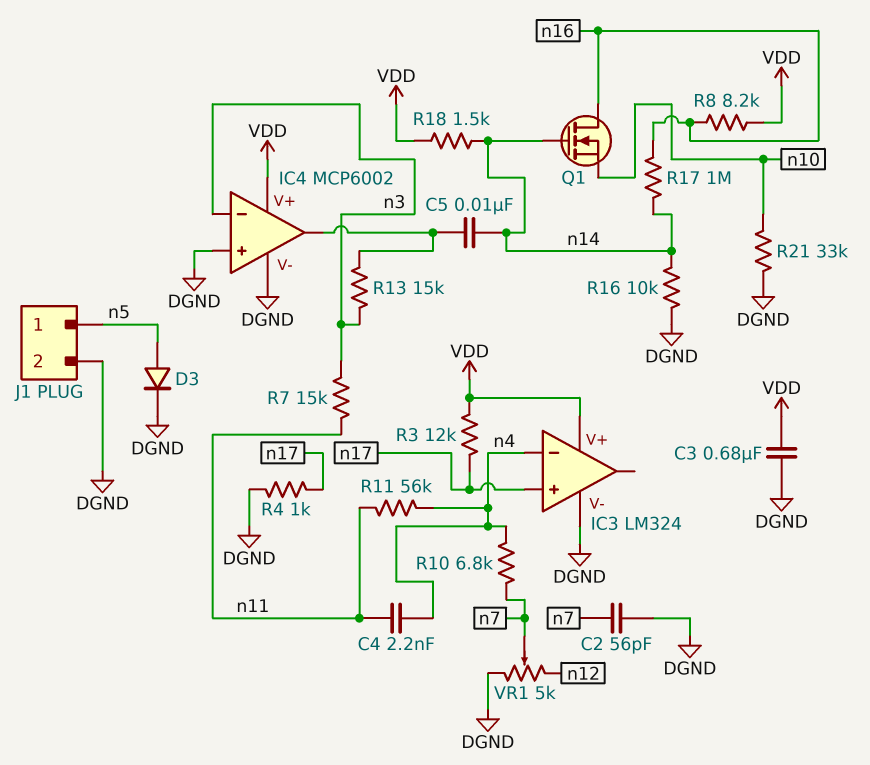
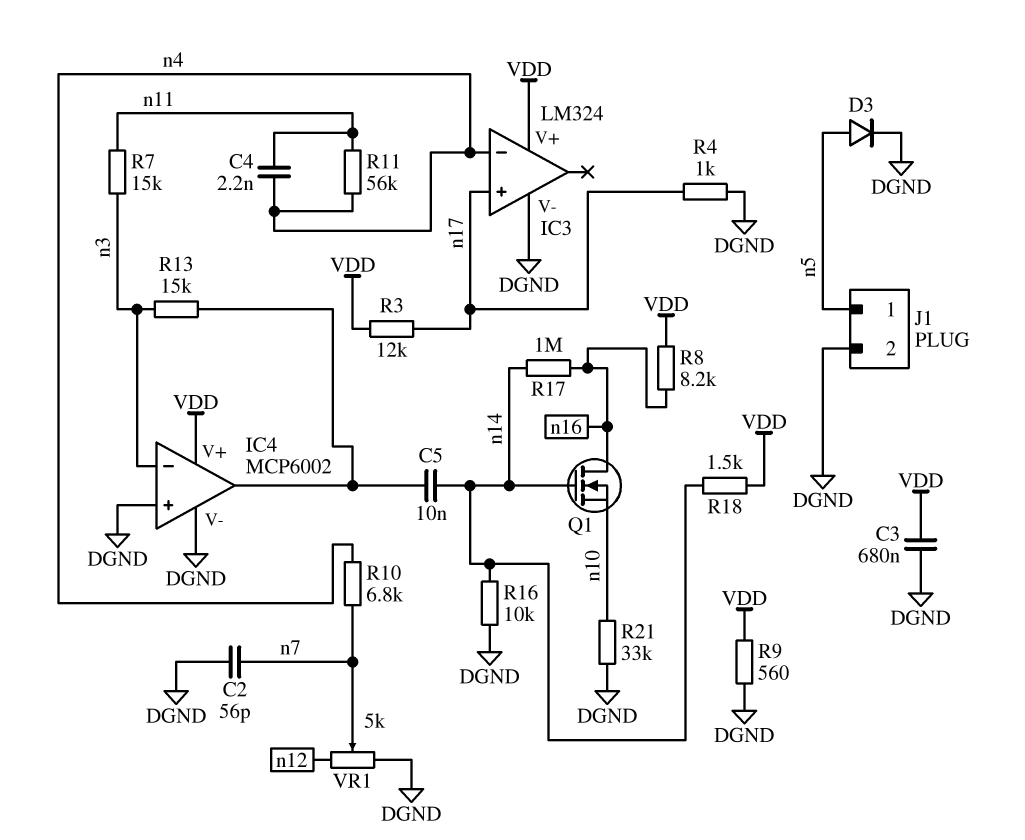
R9: none -> 560 (DGND, VDD)

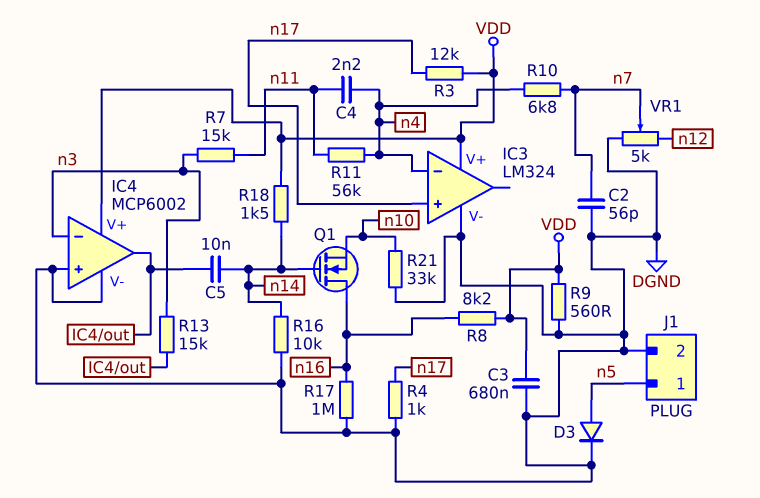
R17: 1M (n14, n16) -> 1M (DGND, n16)

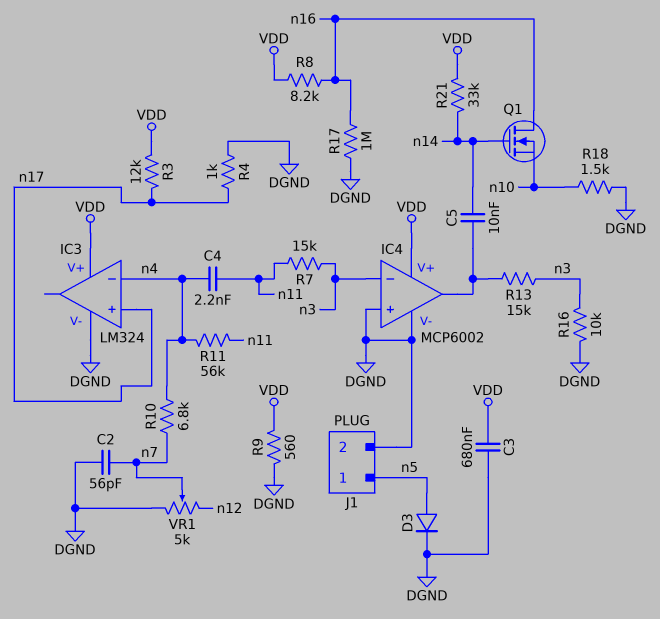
R16: 10k (DGND, n14) -> 10k (DGND, n3)
R18: 1.5k (VDD, n14) -> 1.5k (DGND, n10)
R21: 33k (DGND, n10) -> 33k (VDD, n14)

